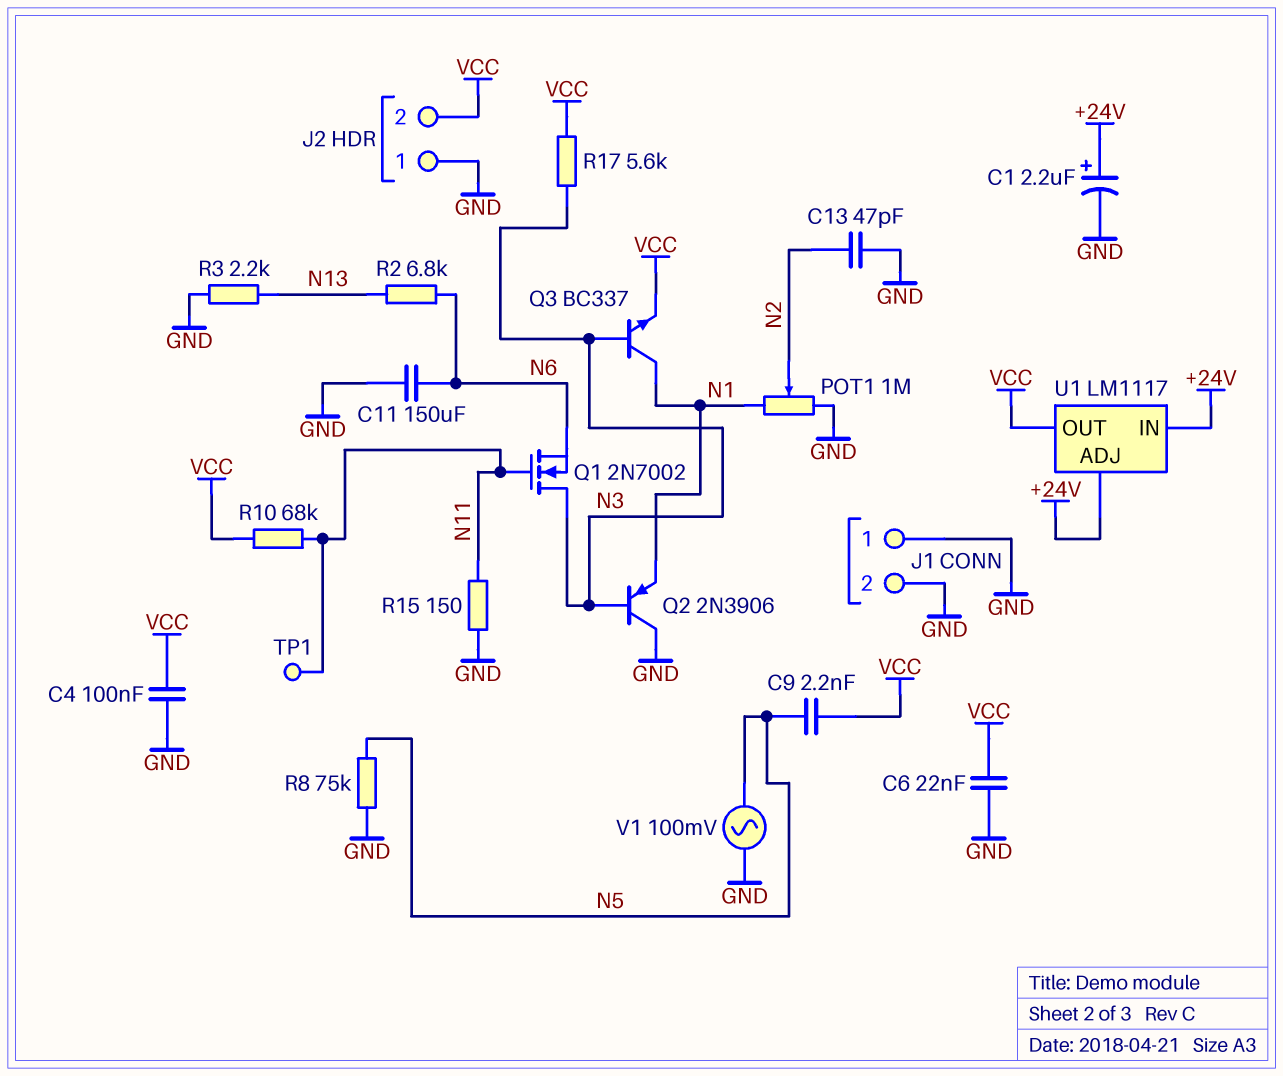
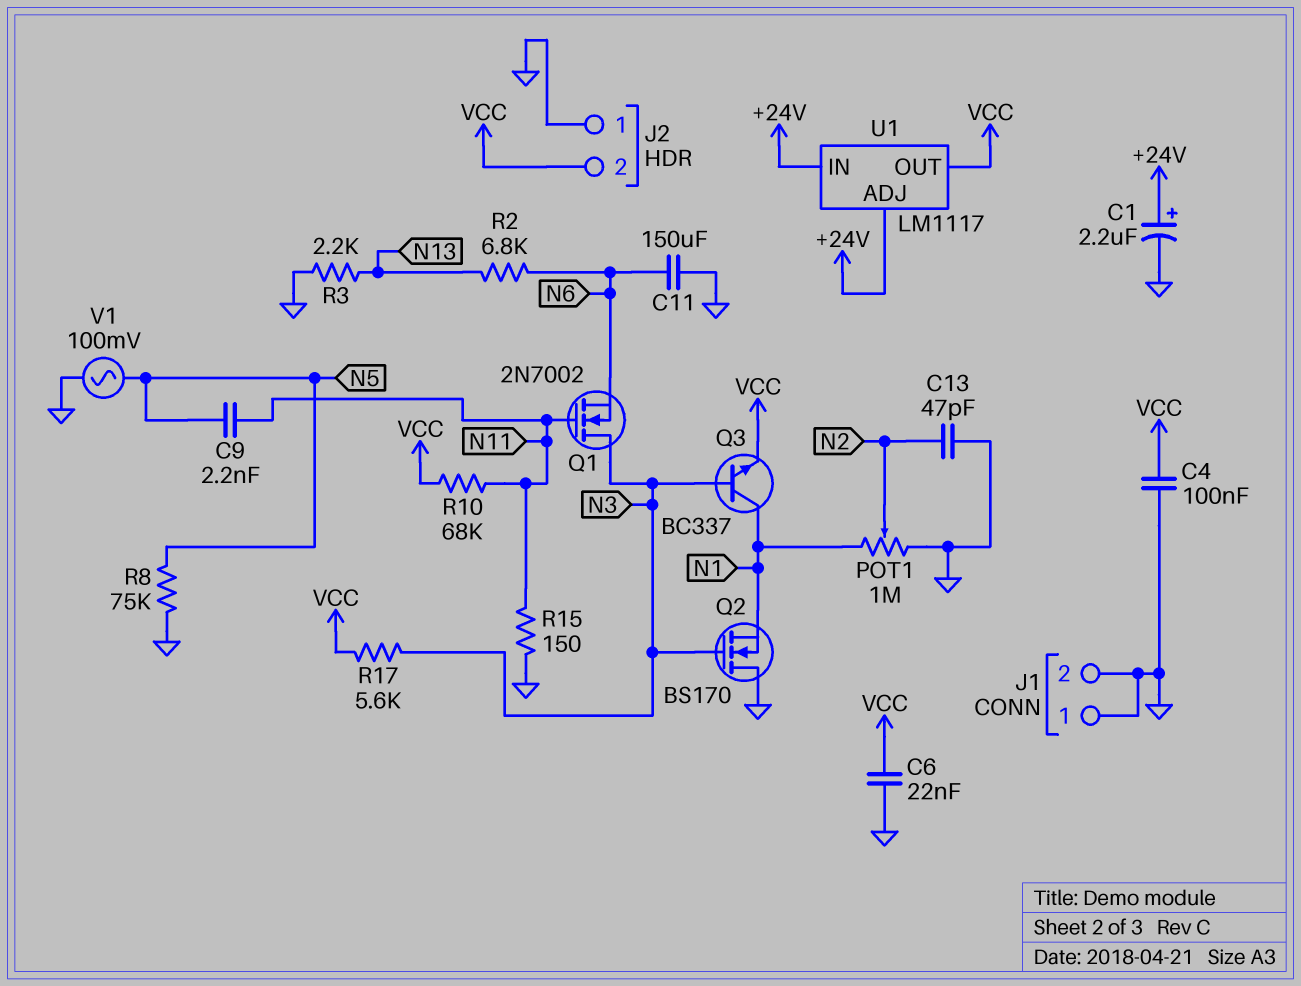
C9: 2.2nF (N5, VCC) -> 2.2nF (N5, N11)
Q2: PNP 2N3906 (B N3, C GND, E N1) -> NMOS BS170 (G N3, D GND, S N1)
TP1: test point (N11) -> none

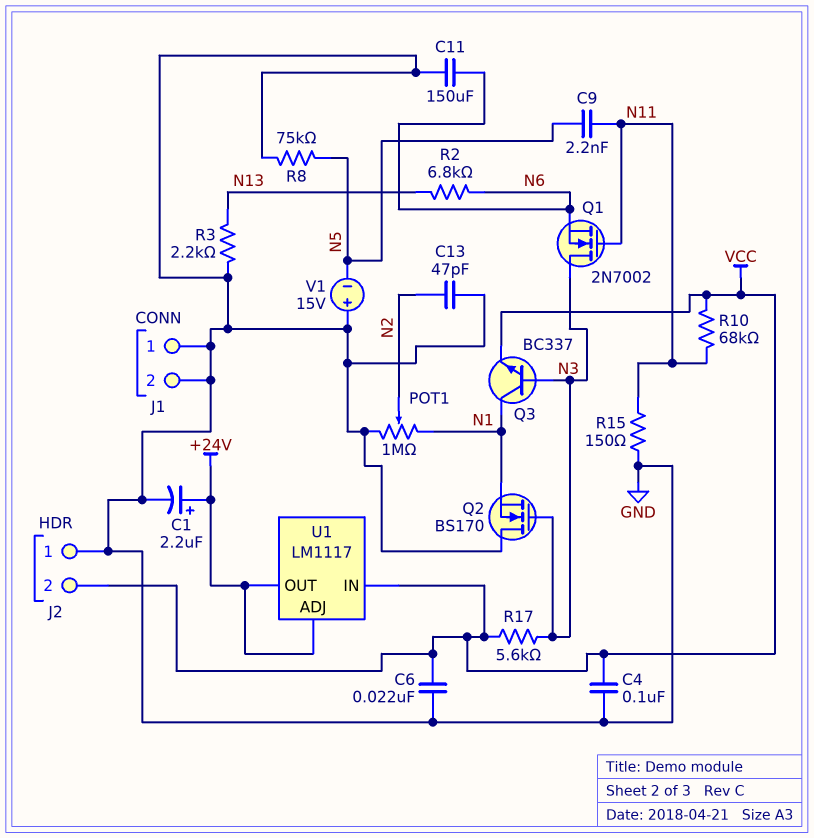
U1 pin IN: +24V -> VCC
U1 pin OUT: VCC -> +24V
V1: AC 100mV (GND, N5) -> 15V (plus GND, minus N5)

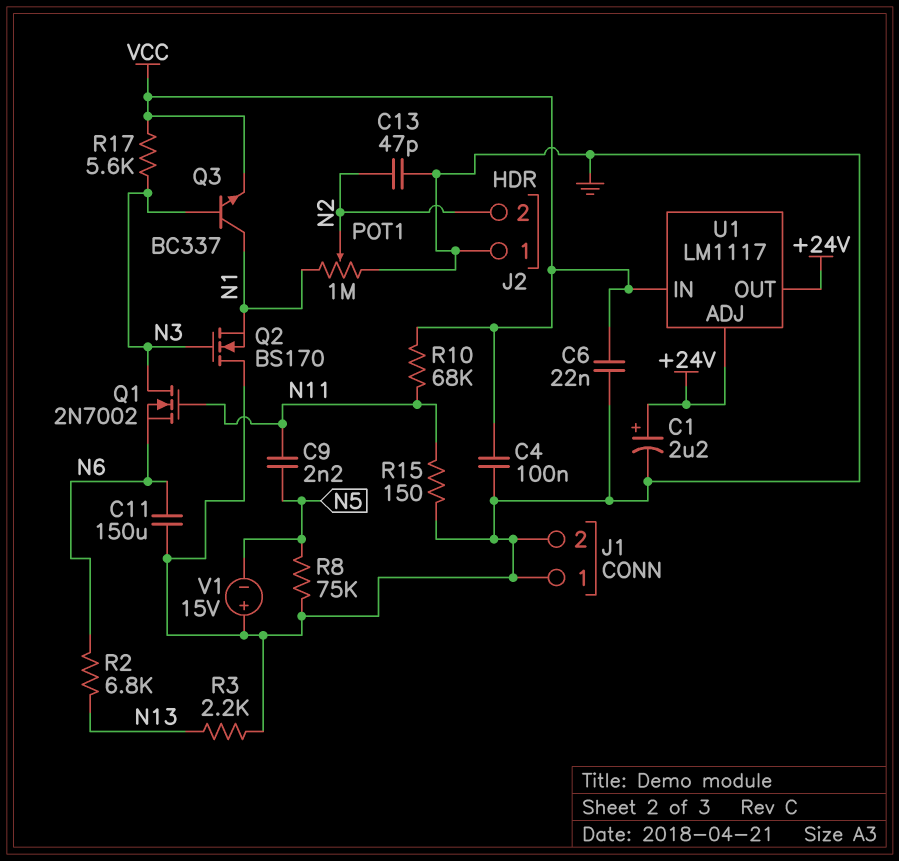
J2 pin 2: VCC -> N2

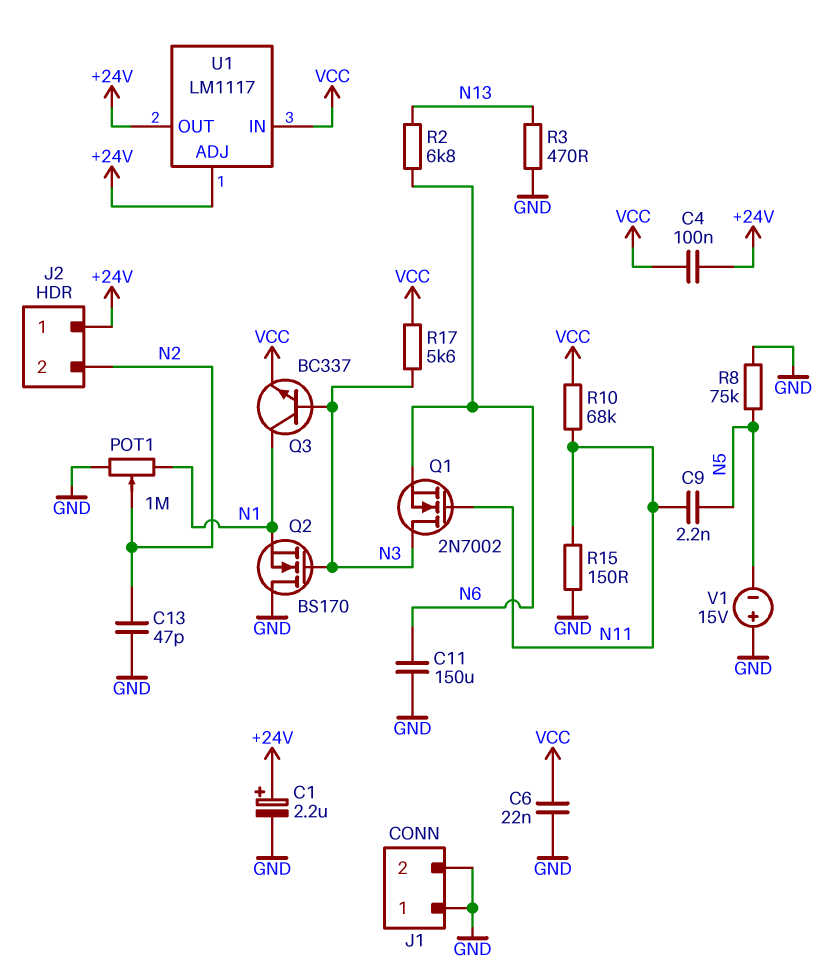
C4: 100nF (GND, VCC) -> 100nF (+24V, VCC)
J2 pin 1: GND -> +24V
R3: 2.2k (GND, N13) -> 470 (GND, N13)

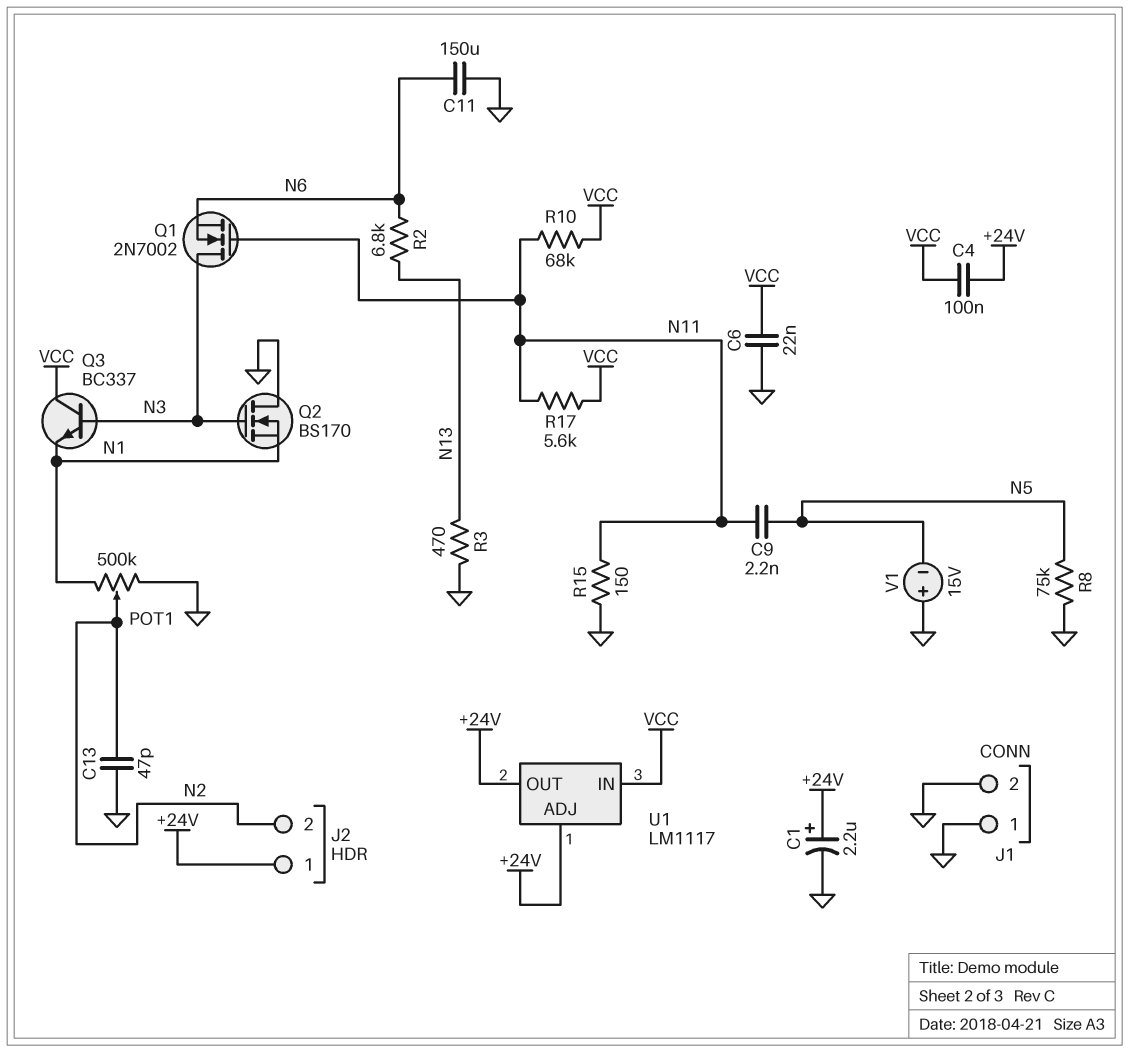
POT1: 1M (GND, N1, wiper N2) -> 500k (GND, N1, wiper N2)
Q3: NPN BC337 (B N3, C N1, E VCC) -> NPN BC337 (B N3, C VCC, E N1)
R17: 5.6k (N3, VCC) -> 5.6k (N11, VCC)

